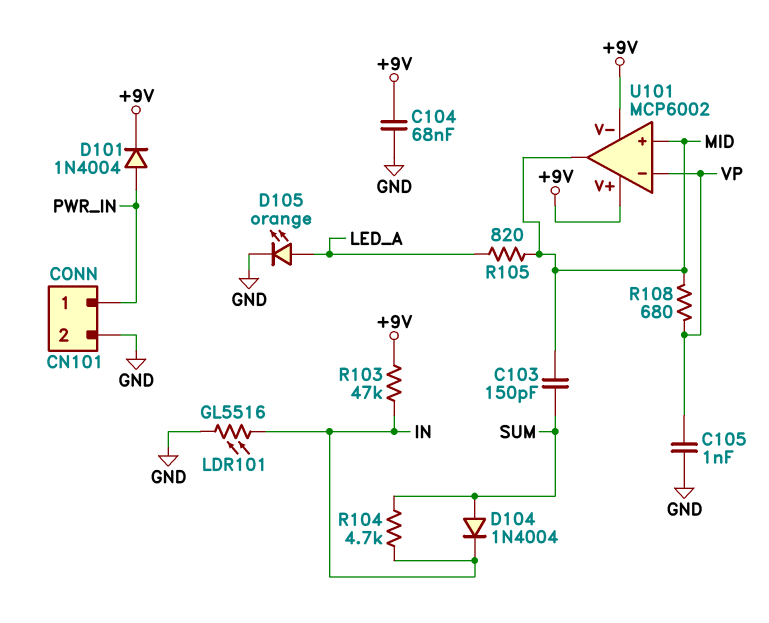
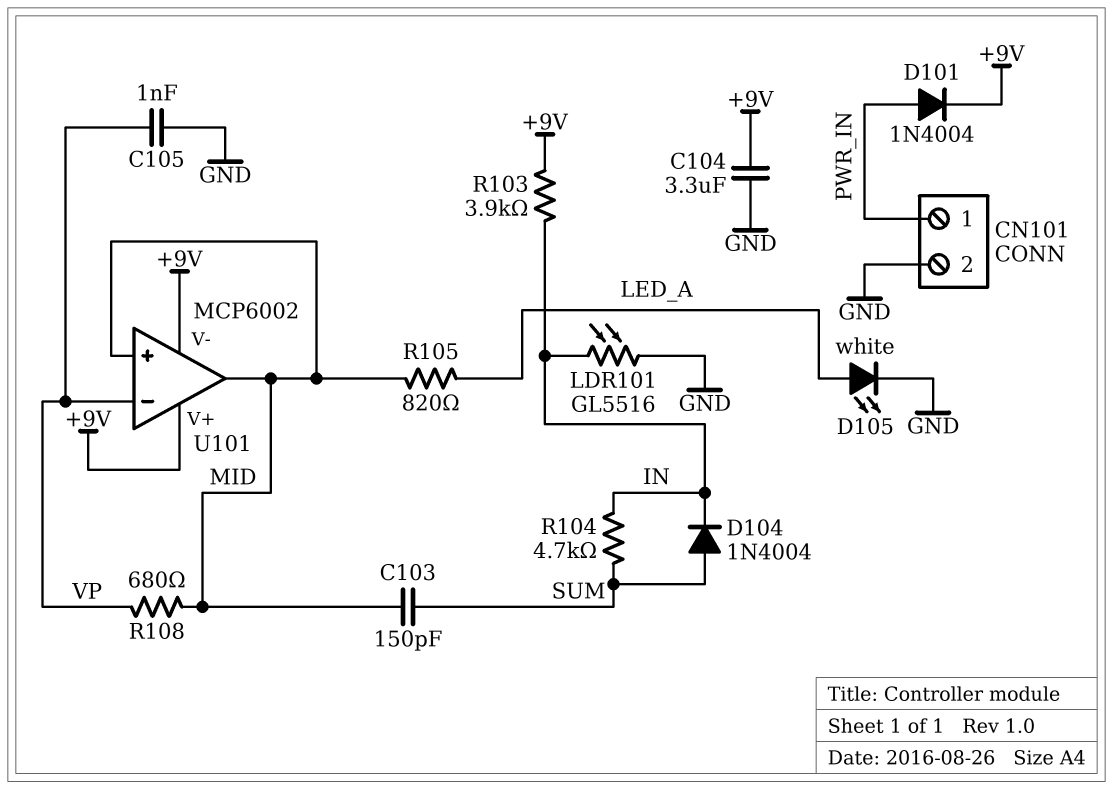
C104: 68nF (+9V, GND) -> 3.3uF (+9V, GND)
D105: LED orange (A LED_A, K GND) -> LED white (A LED_A, K GND)
R103: 47k (+9V, IN) -> 3.9k (+9V, IN)

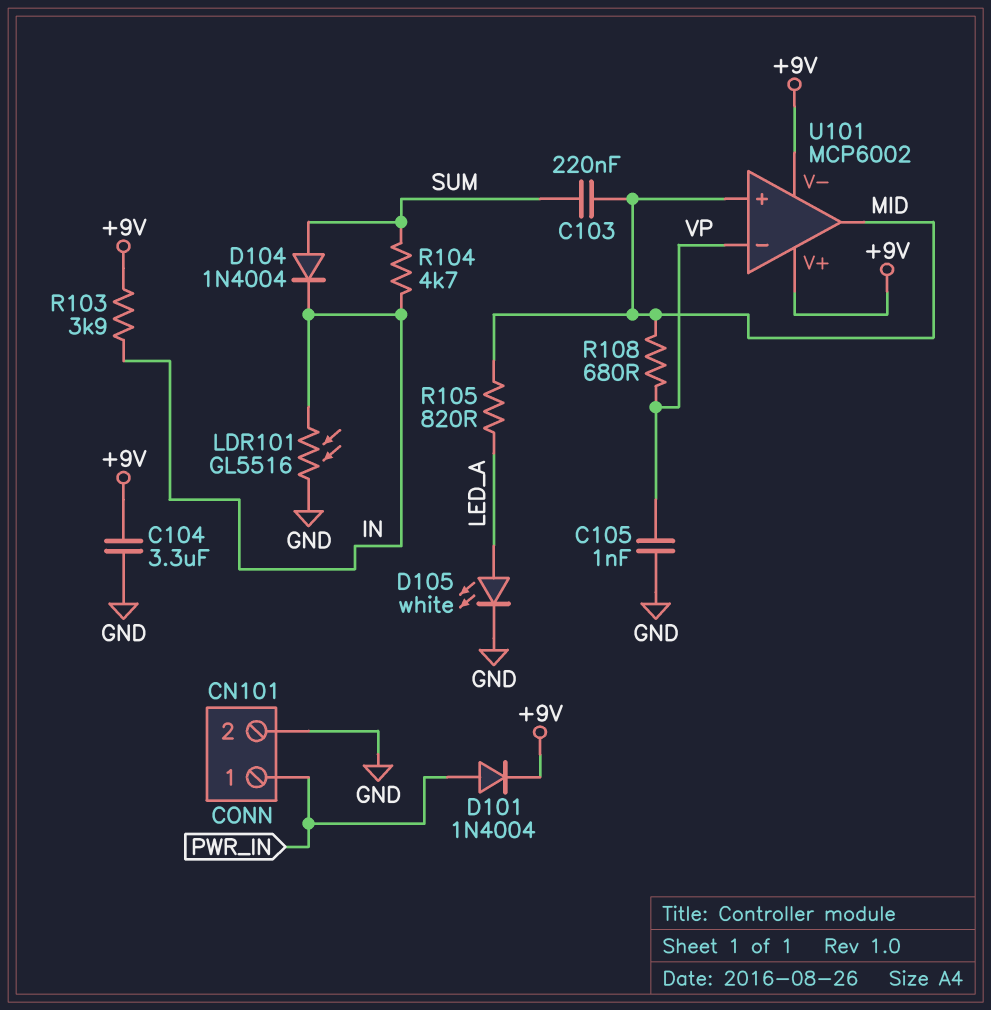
C103: 150pF (MID, SUM) -> 220nF (MID, SUM)

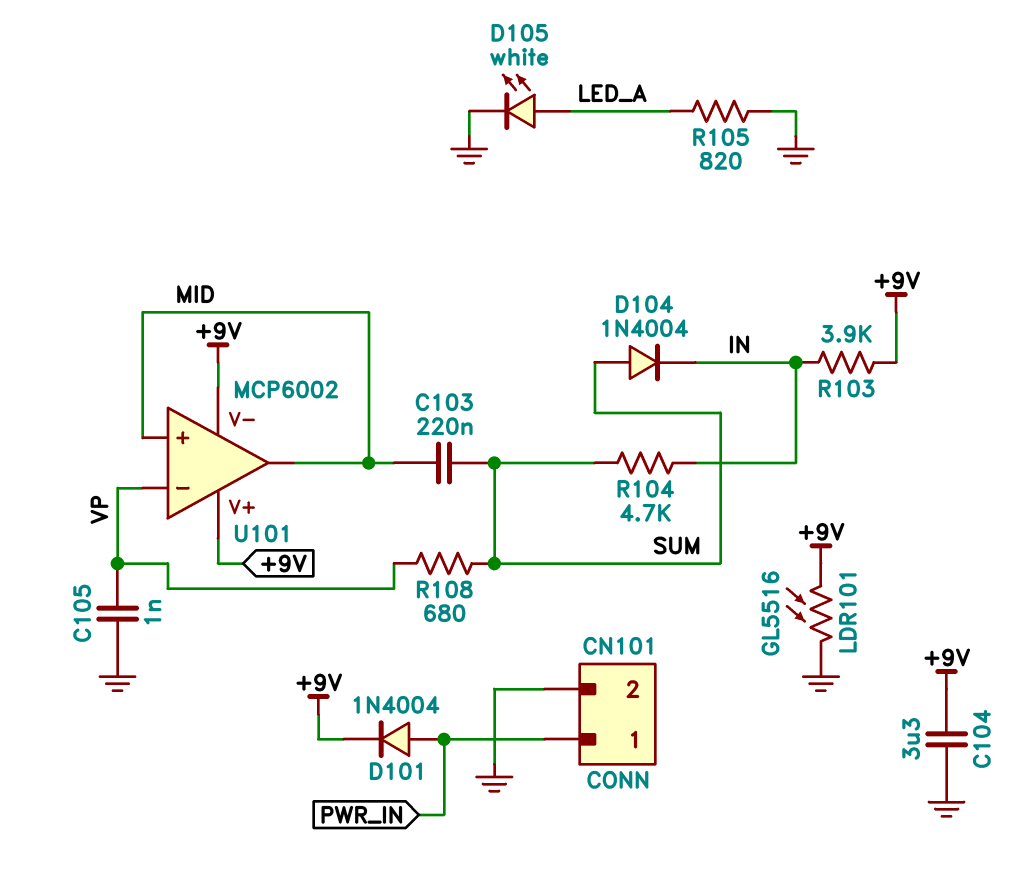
LDR101: GL5516 (GND, IN) -> GL5516 (+9V, GND)
R105: 820 (LED_A, MID) -> 820 (GND, LED_A)
R108: 680 (MID, VP) -> 680 (SUM, VP)

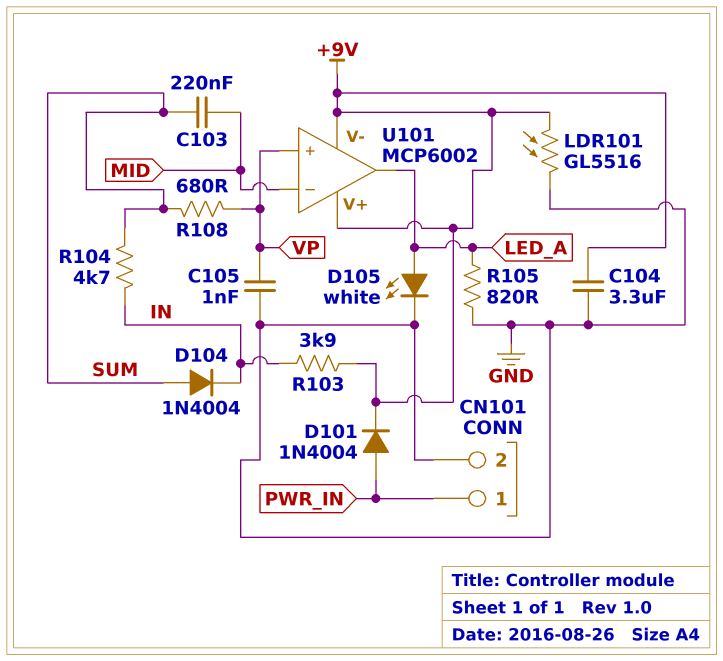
U101 pin in+: MID -> VP
U101 pin in-: VP -> MID
U101 pin out: MID -> LED_A

